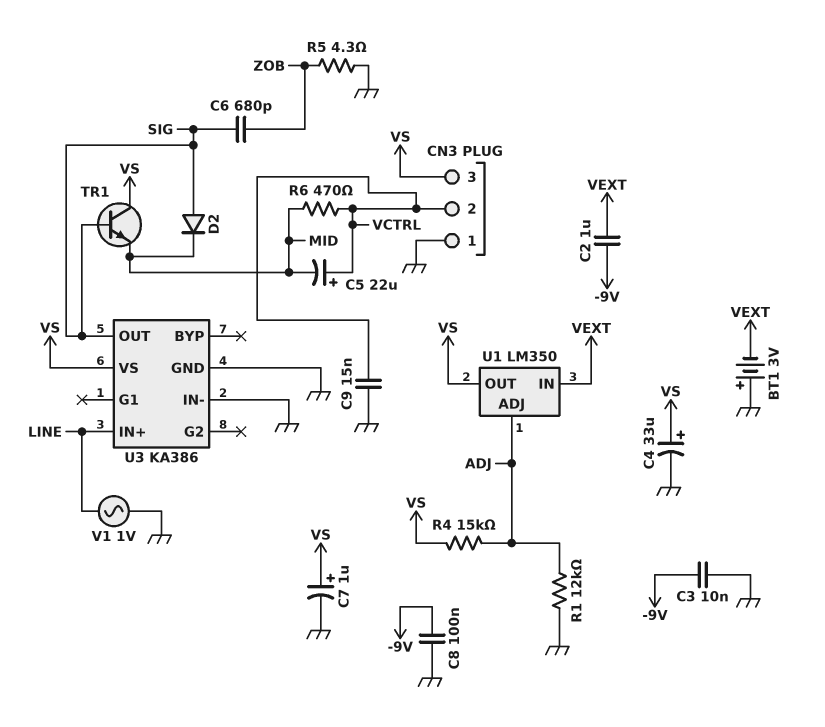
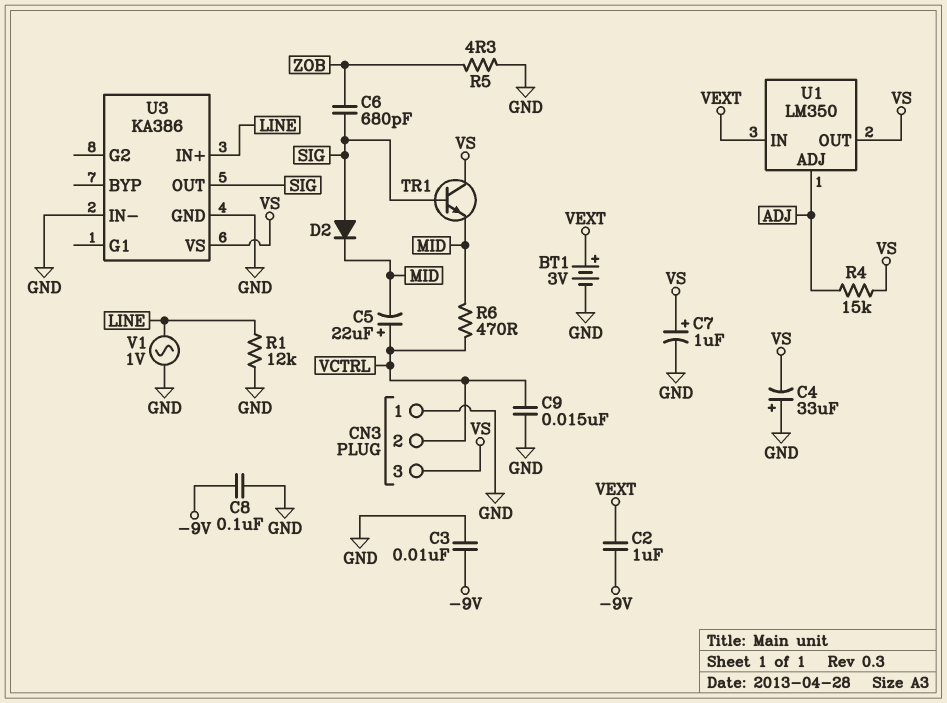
BT1: 3V (plus GND, minus VEXT) -> 3V (plus VEXT, minus GND)
C4: 33uF (plus VS, minus GND) -> 33uF (plus GND, minus VS)
R1: 12k (ADJ, GND) -> 12k (GND, LINE)

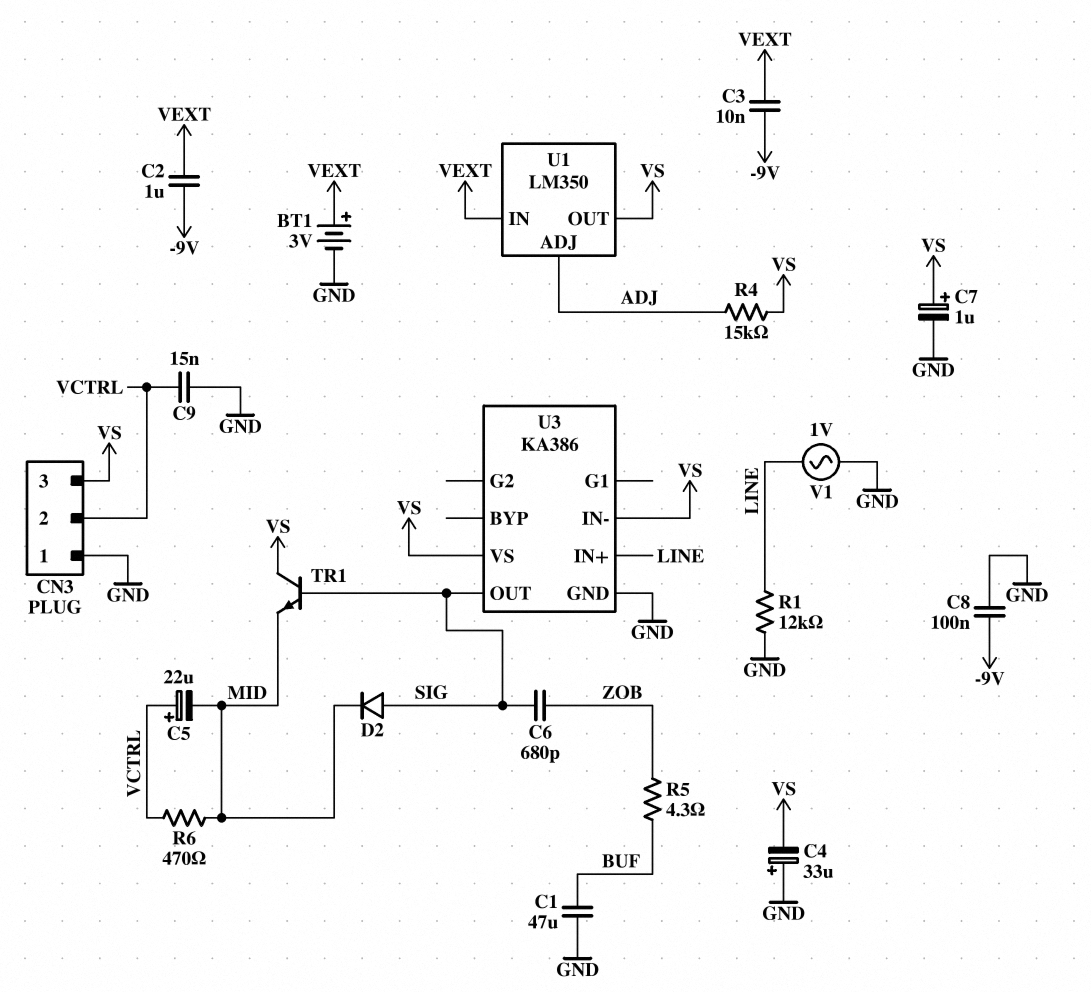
C1: none -> 47uF (BUF, GND)
C3: 10nF (-9V, GND) -> 10nF (-9V, VEXT)
R5: 4.3 (GND, ZOB) -> 4.3 (BUF, ZOB)
U3 pin IN-: GND -> VS

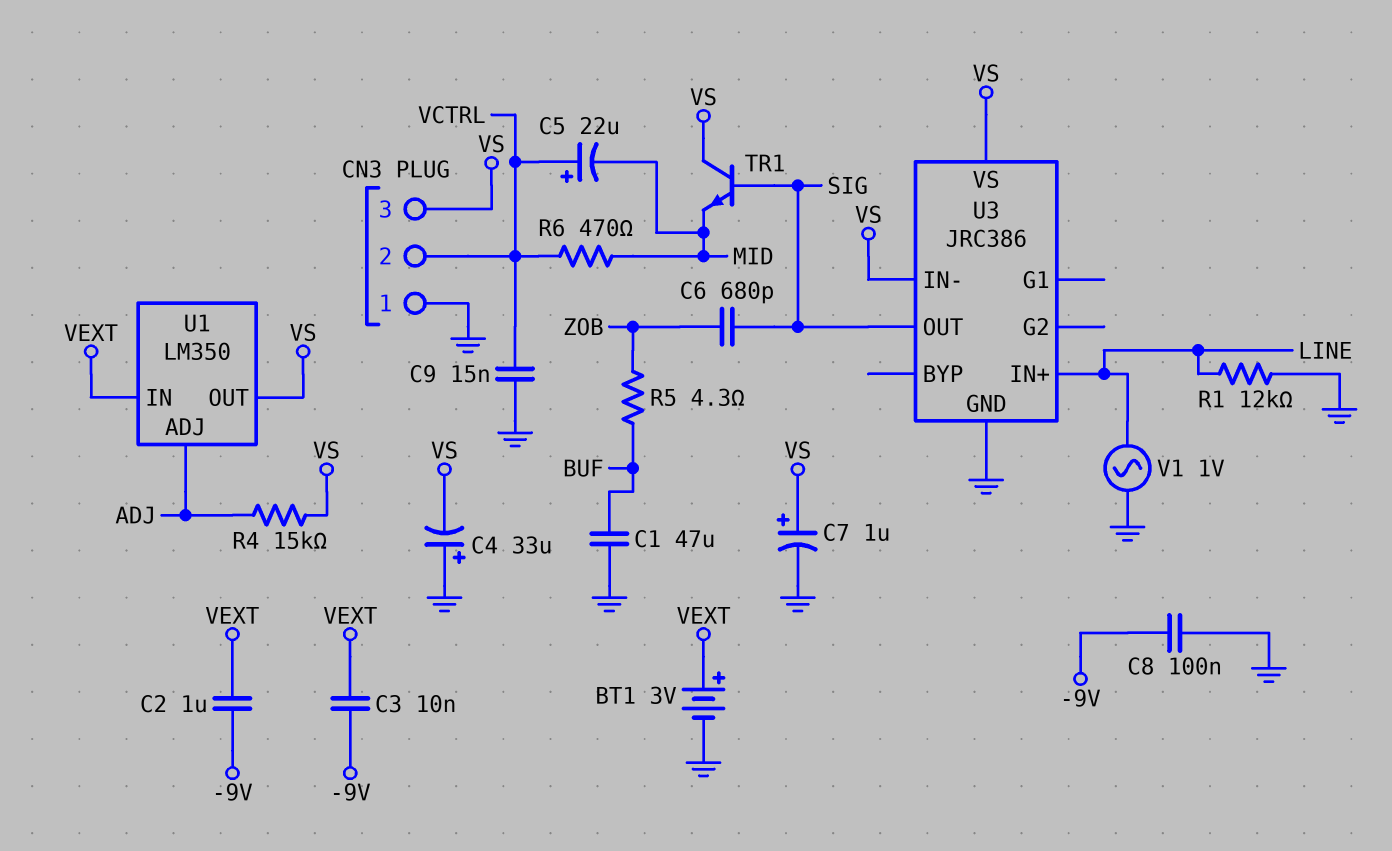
D2: diode (A SIG, K MID) -> none
U3: KA386 -> JRC386

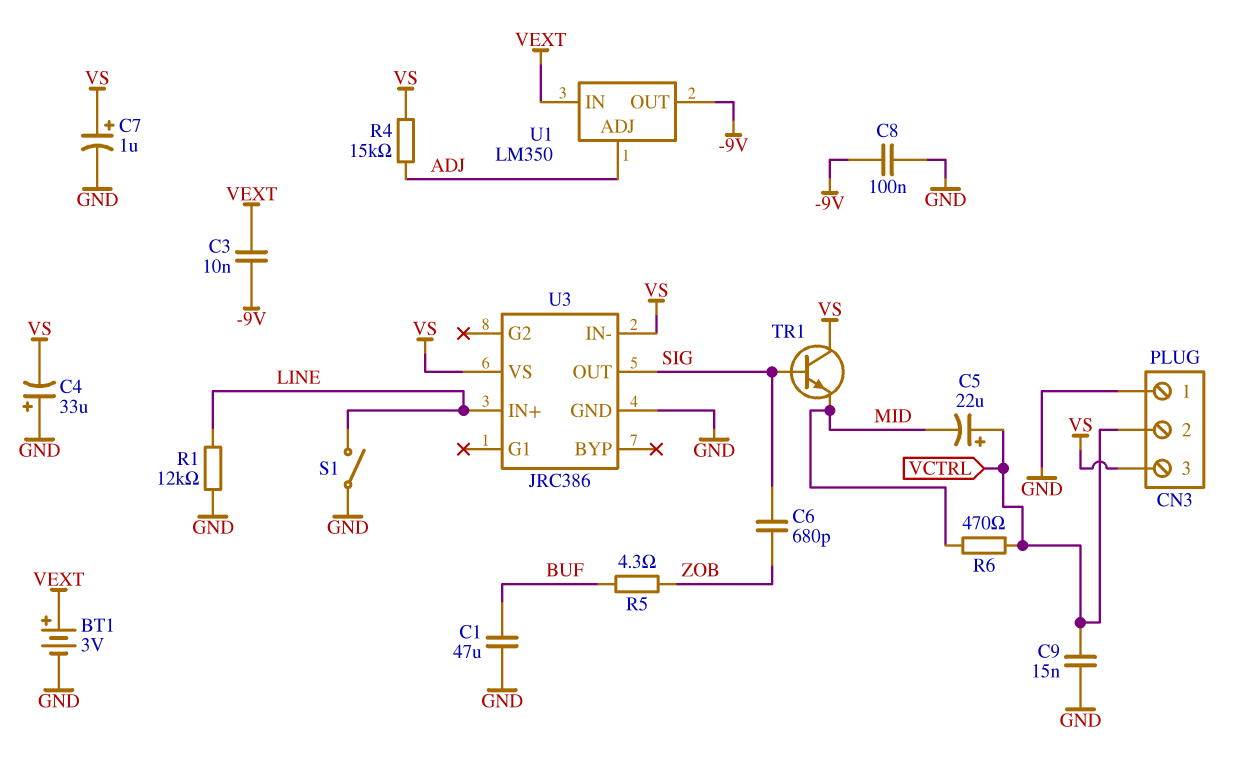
C2: 1uF (-9V, VEXT) -> none
S1: none -> switch (GND, LINE)
U1 pin OUT: VS -> -9V
V1: AC 1V (GND, LINE) -> none

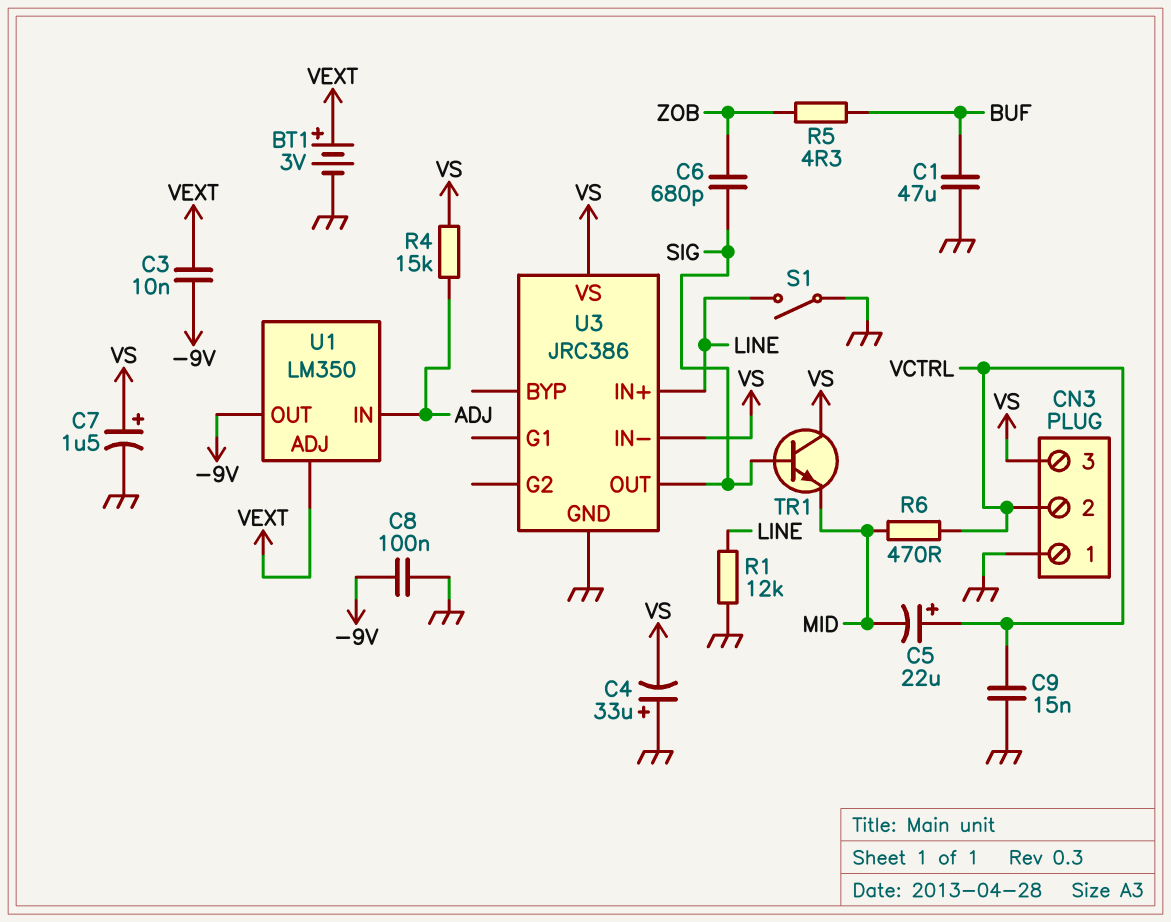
C7: 1uF (plus VS, minus GND) -> 1.5uF (plus VS, minus GND)
U1 pin ADJ: ADJ -> VEXT
U1 pin IN: VEXT -> ADJ

